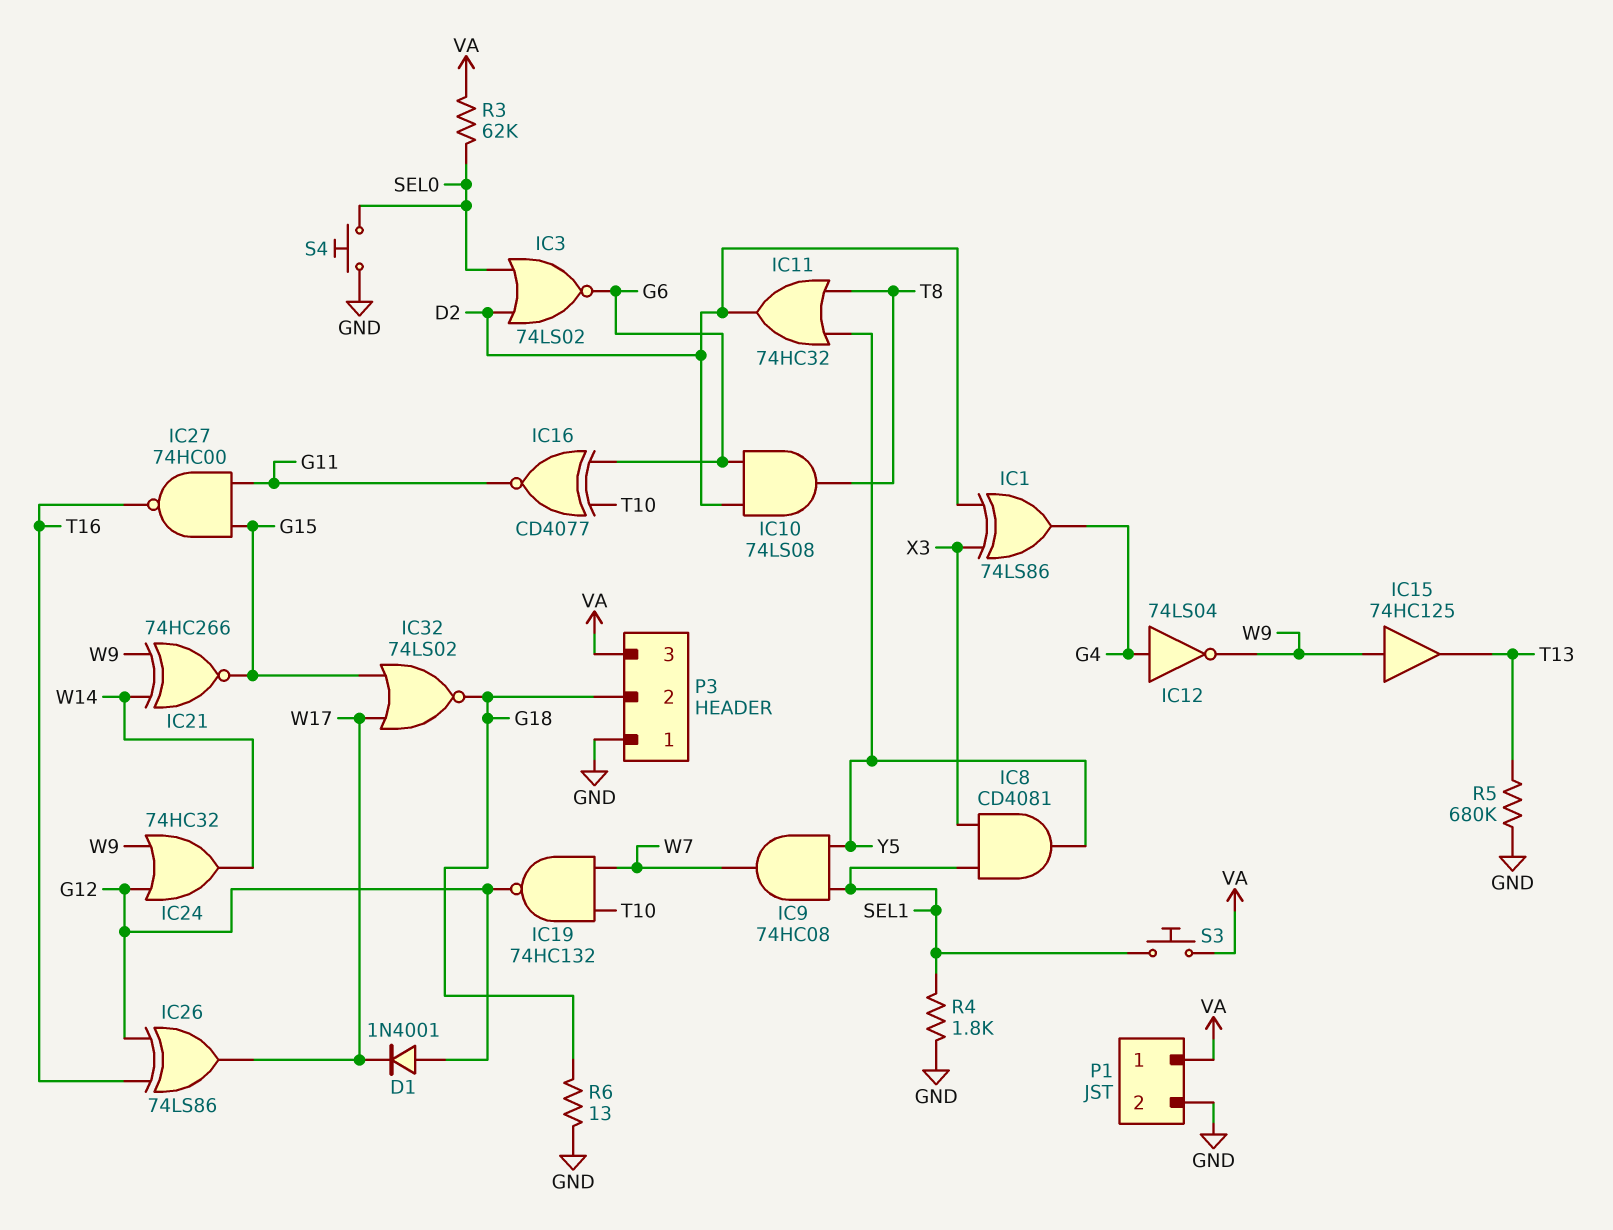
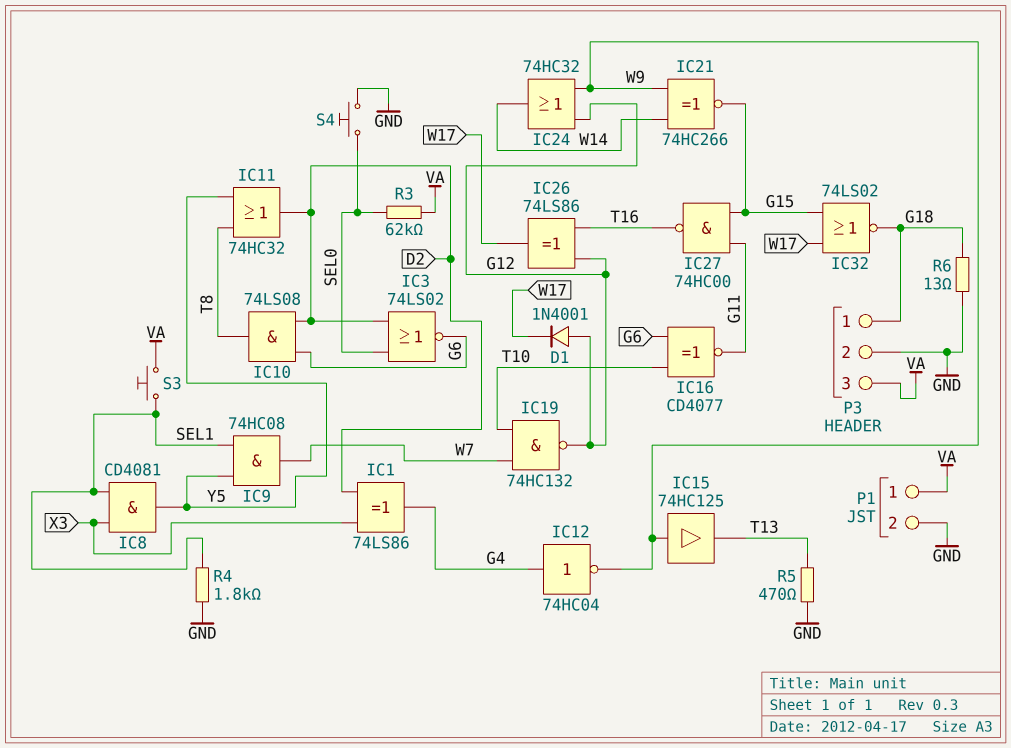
IC12: NOT 74LS04 (in G4, out W9) -> NOT 74HC04 (in G4, out W9)
P3 pin 1: GND -> G18
P3 pin 2: G18 -> GND
R5: 680k (GND, T13) -> 470 (GND, T13)

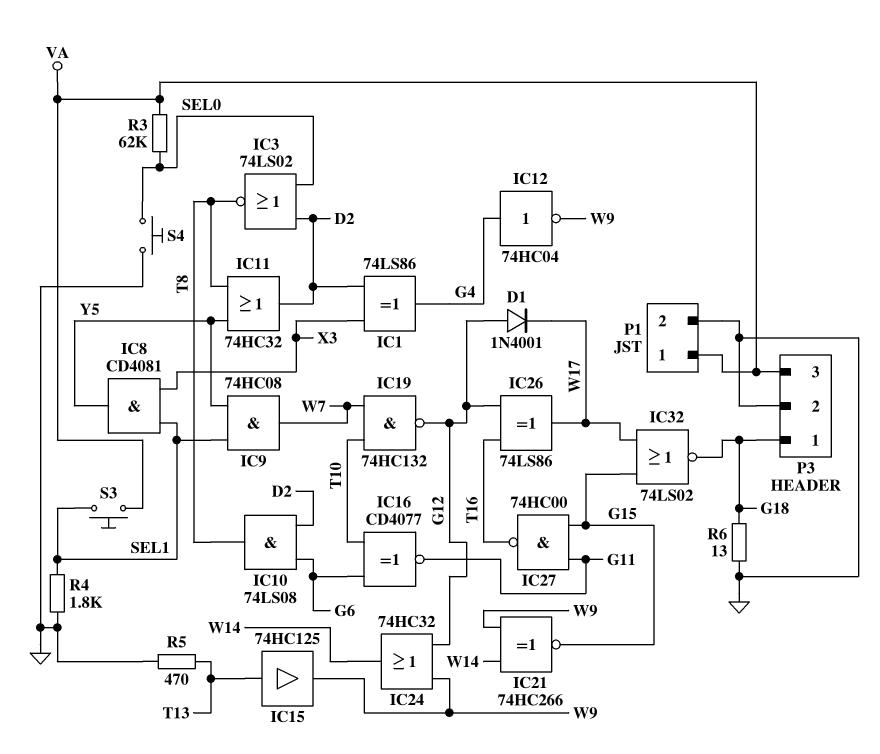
IC3: NOR 74LS02 (in D2, in SEL0, out G6) -> NOR 74LS02 (in D2, in SEL0, out T8)
IC15: buffer 74HC125 (in W9, out T13) -> buffer 74HC125 (in T13, out W9)

